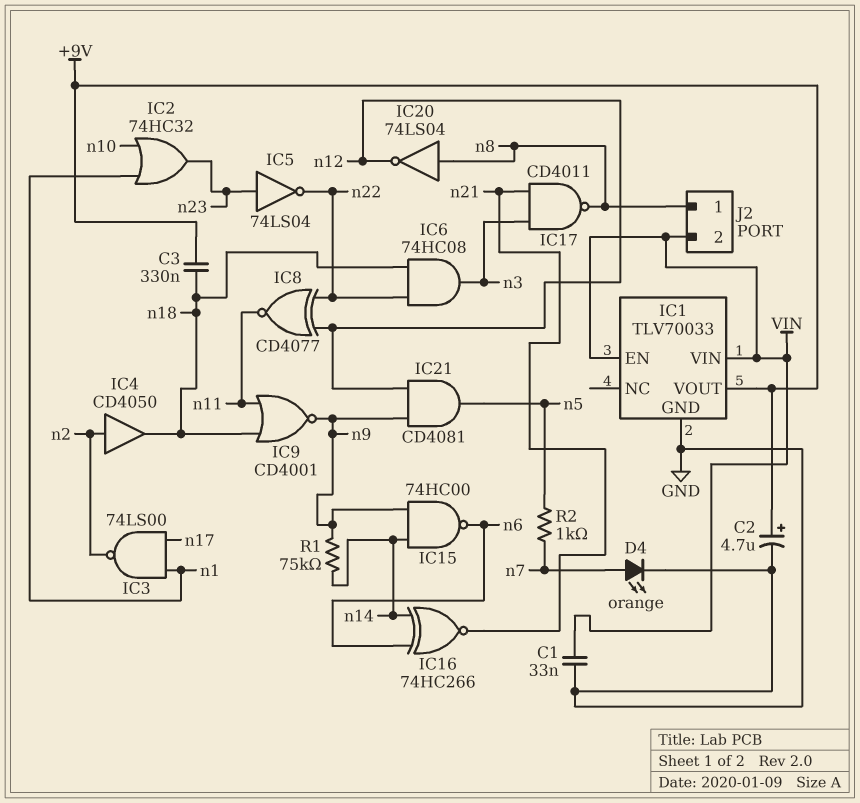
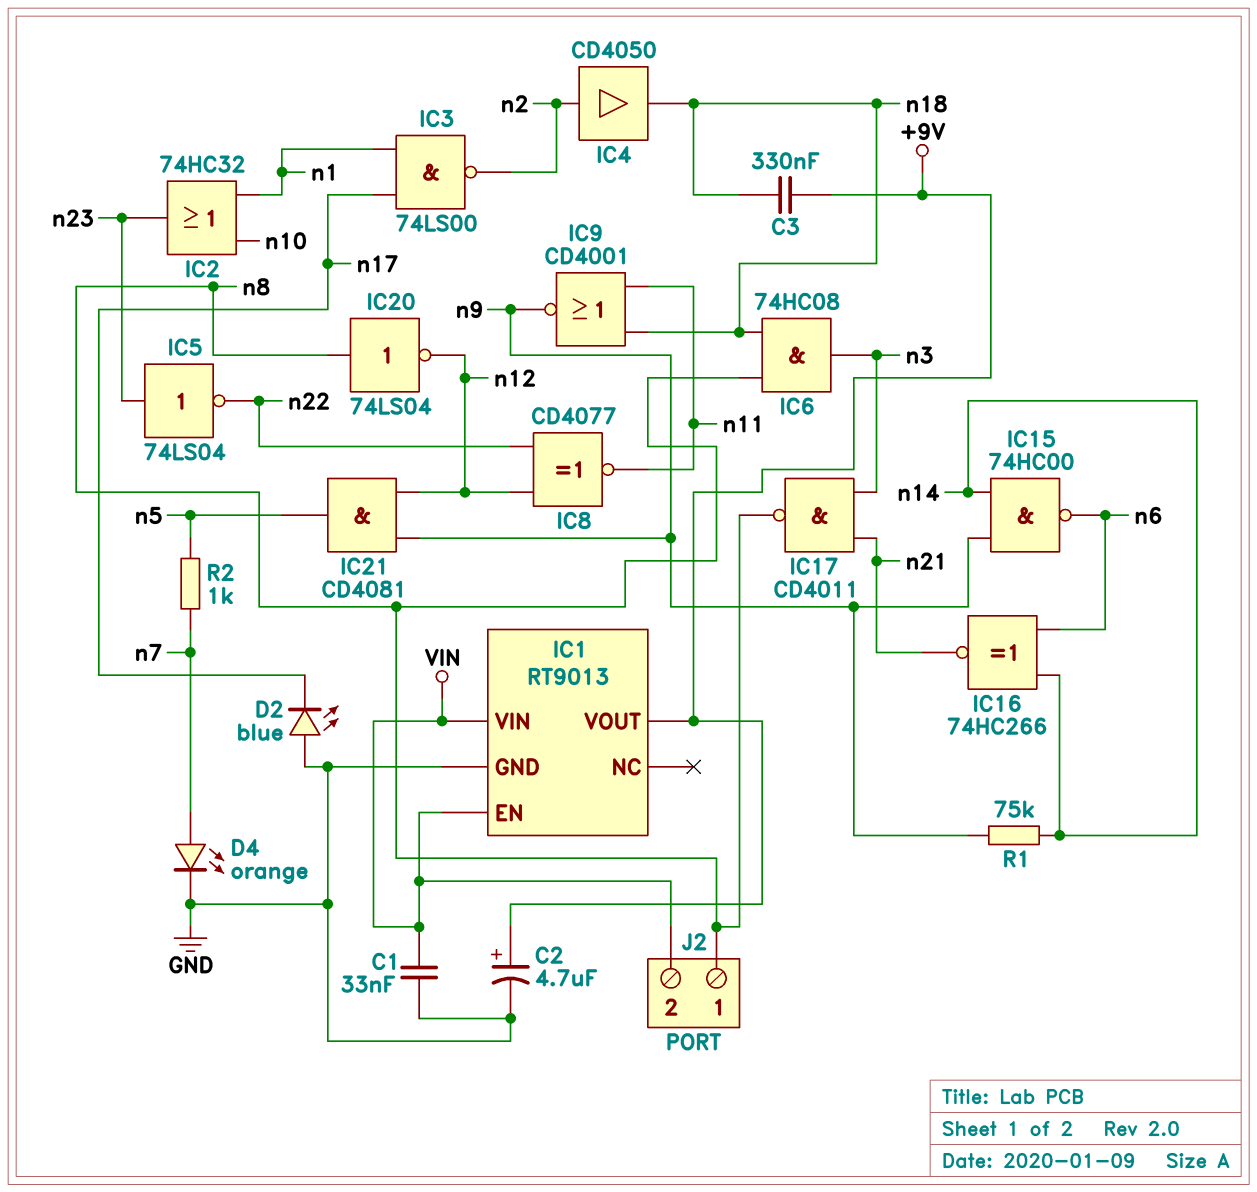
D2: none -> LED blue (A GND, K n17)
IC1: TLV70033 -> RT9013
IC6: AND 74HC08 (in n18, in n22, out n3) -> AND 74HC08 (in n8, in n18, out n3)

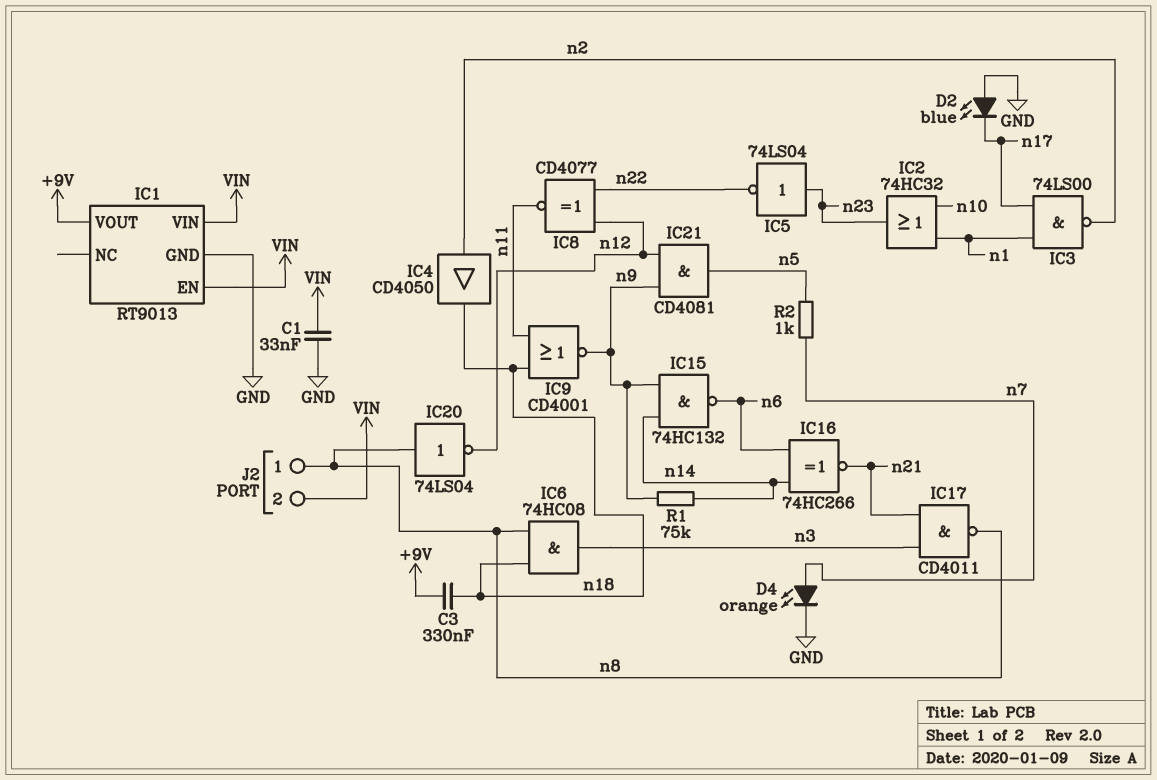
C2: 4.7uF (plus +9V, minus GND) -> none
IC15: NAND 74HC00 (in n9, in n14, out n6) -> NAND 74HC132 (in n9, in n14, out n6)

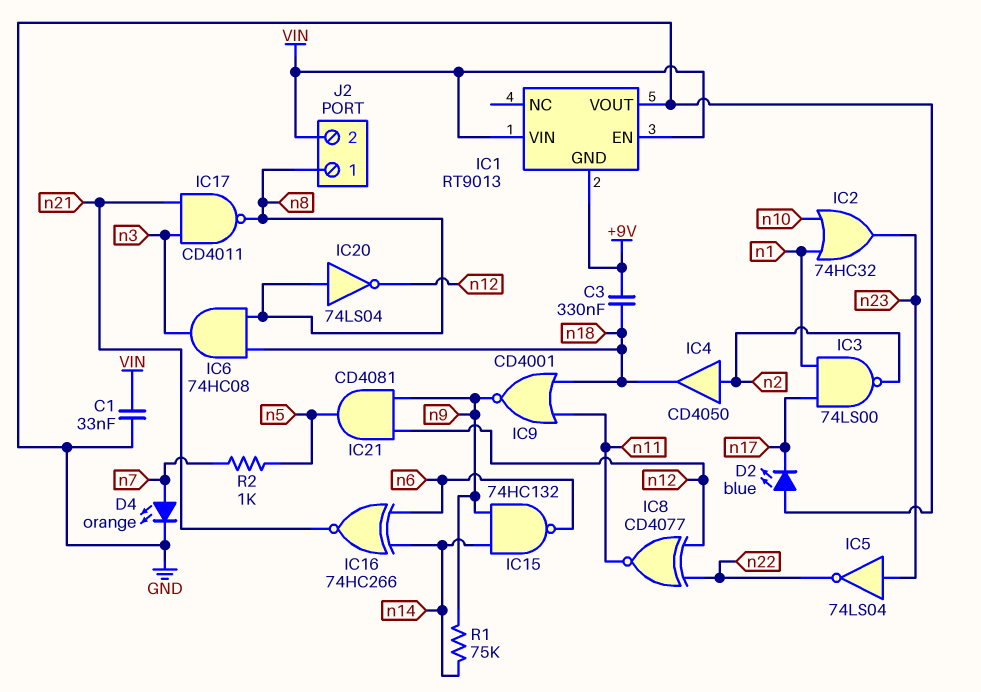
IC1 pin GND: GND -> +9V
IC1 pin VOUT: +9V -> GND

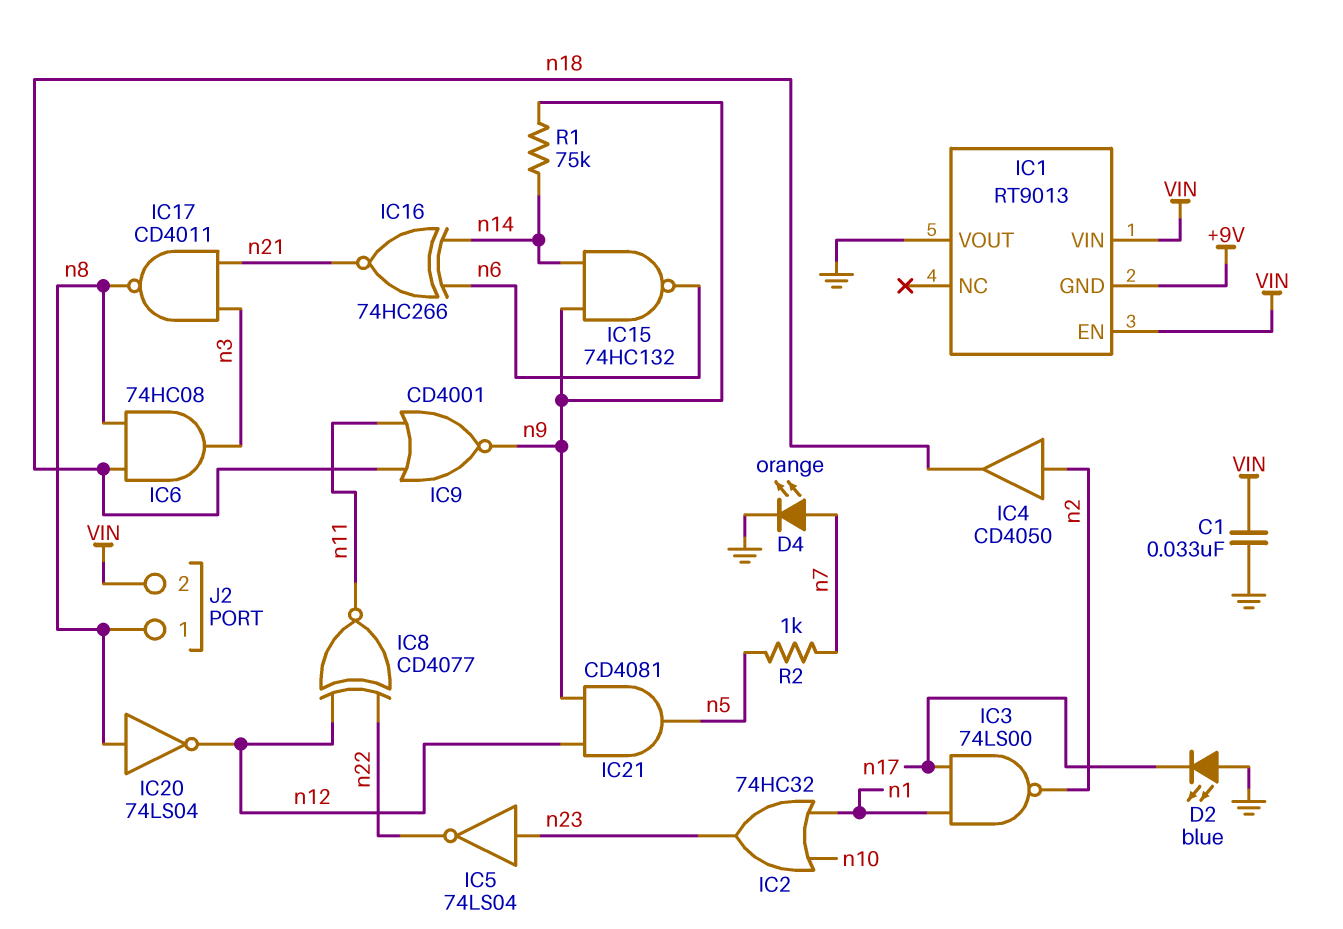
C3: 330nF (+9V, n18) -> none

